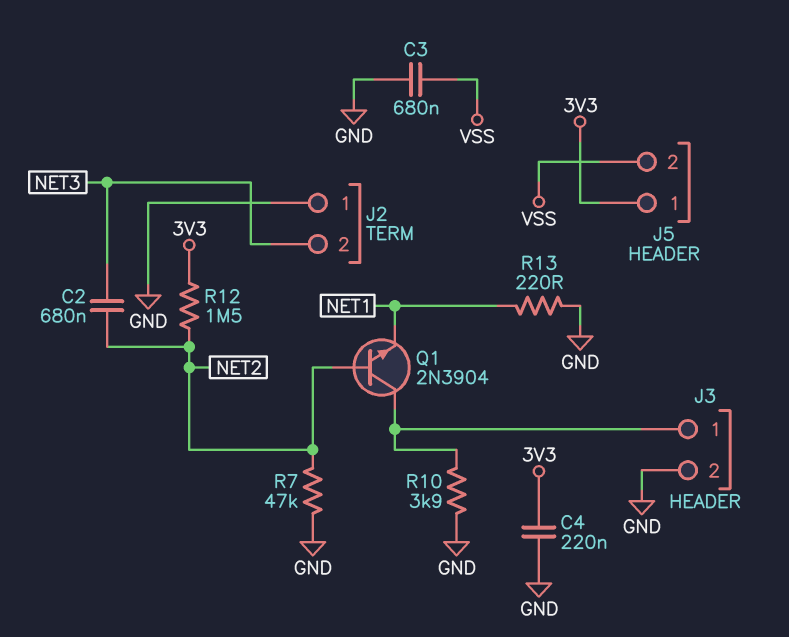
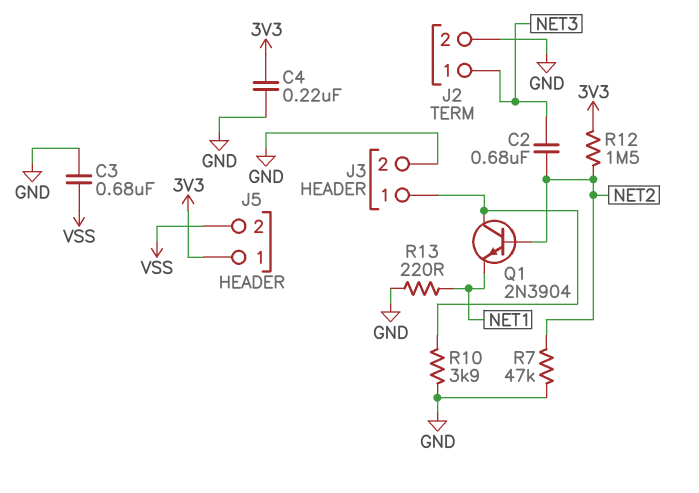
J2 pin 1: GND -> NET3
J2 pin 2: NET3 -> GND

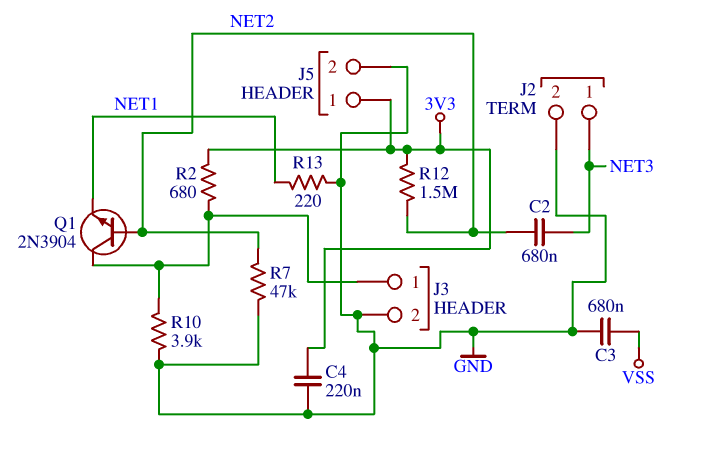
J5 pin 2: VSS -> GND
R2: none -> 680 (3V3, J3/1)

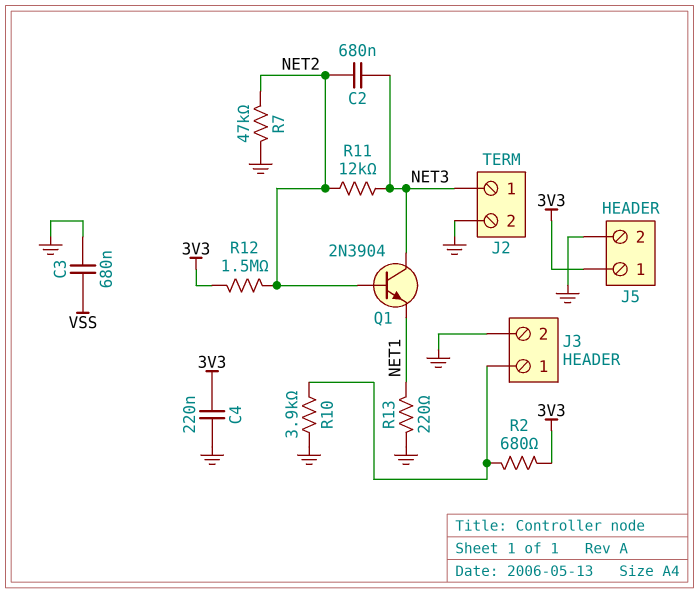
Q1: NPN 2N3904 (B NET2, C J3/1, E NET1) -> NPN 2N3904 (B NET2, C NET3, E NET1)
R11: none -> 12k (NET2, NET3)

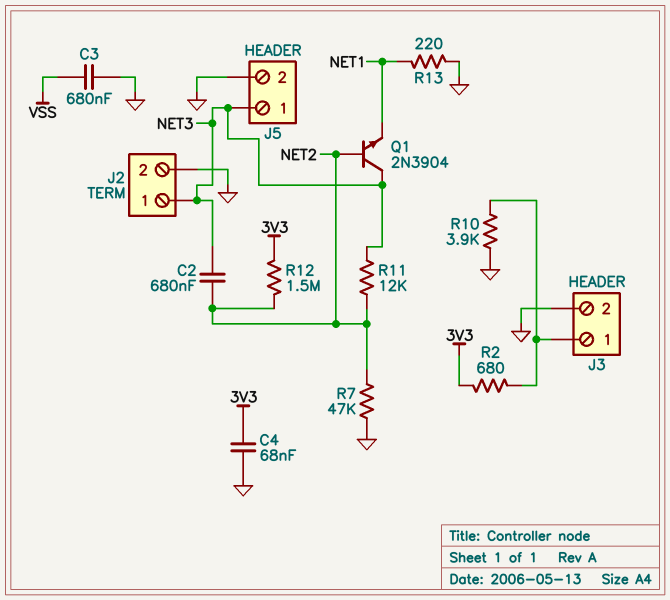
C4: 220nF (3V3, GND) -> 68nF (3V3, GND)
J5 pin 1: 3V3 -> NET3

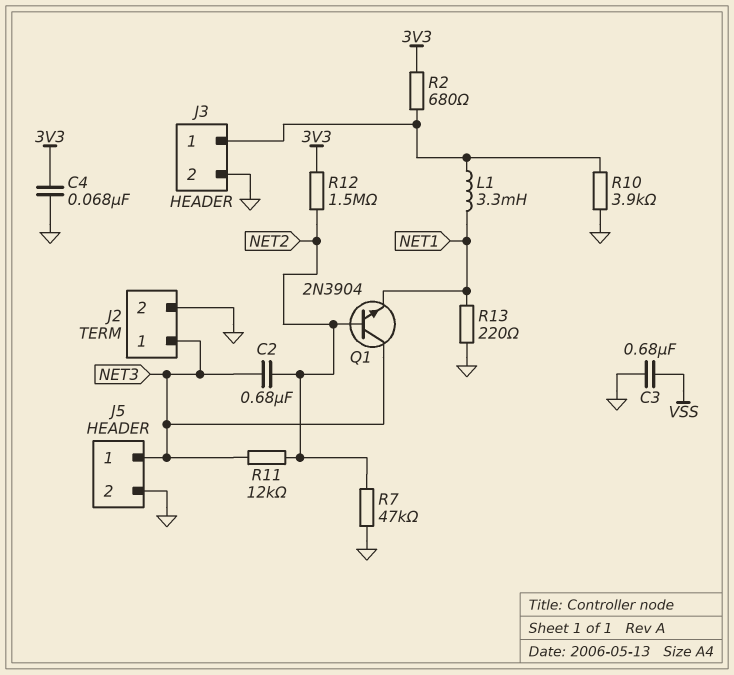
L1: none -> 3.3mH (J3/1, NET1)

